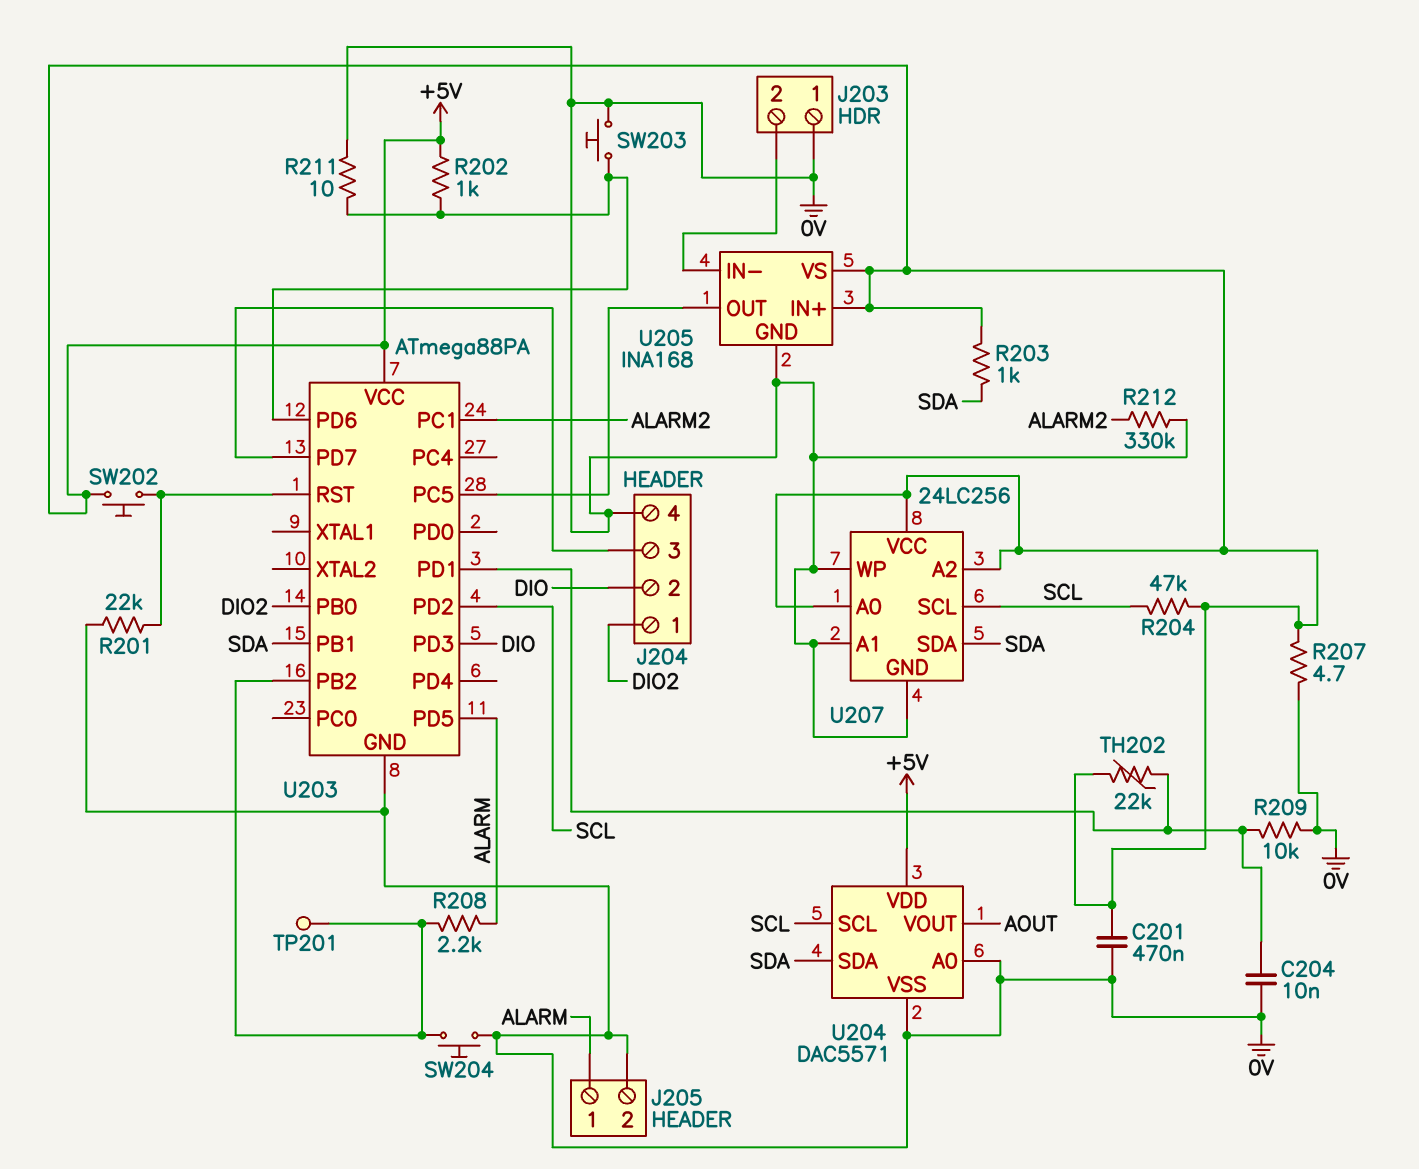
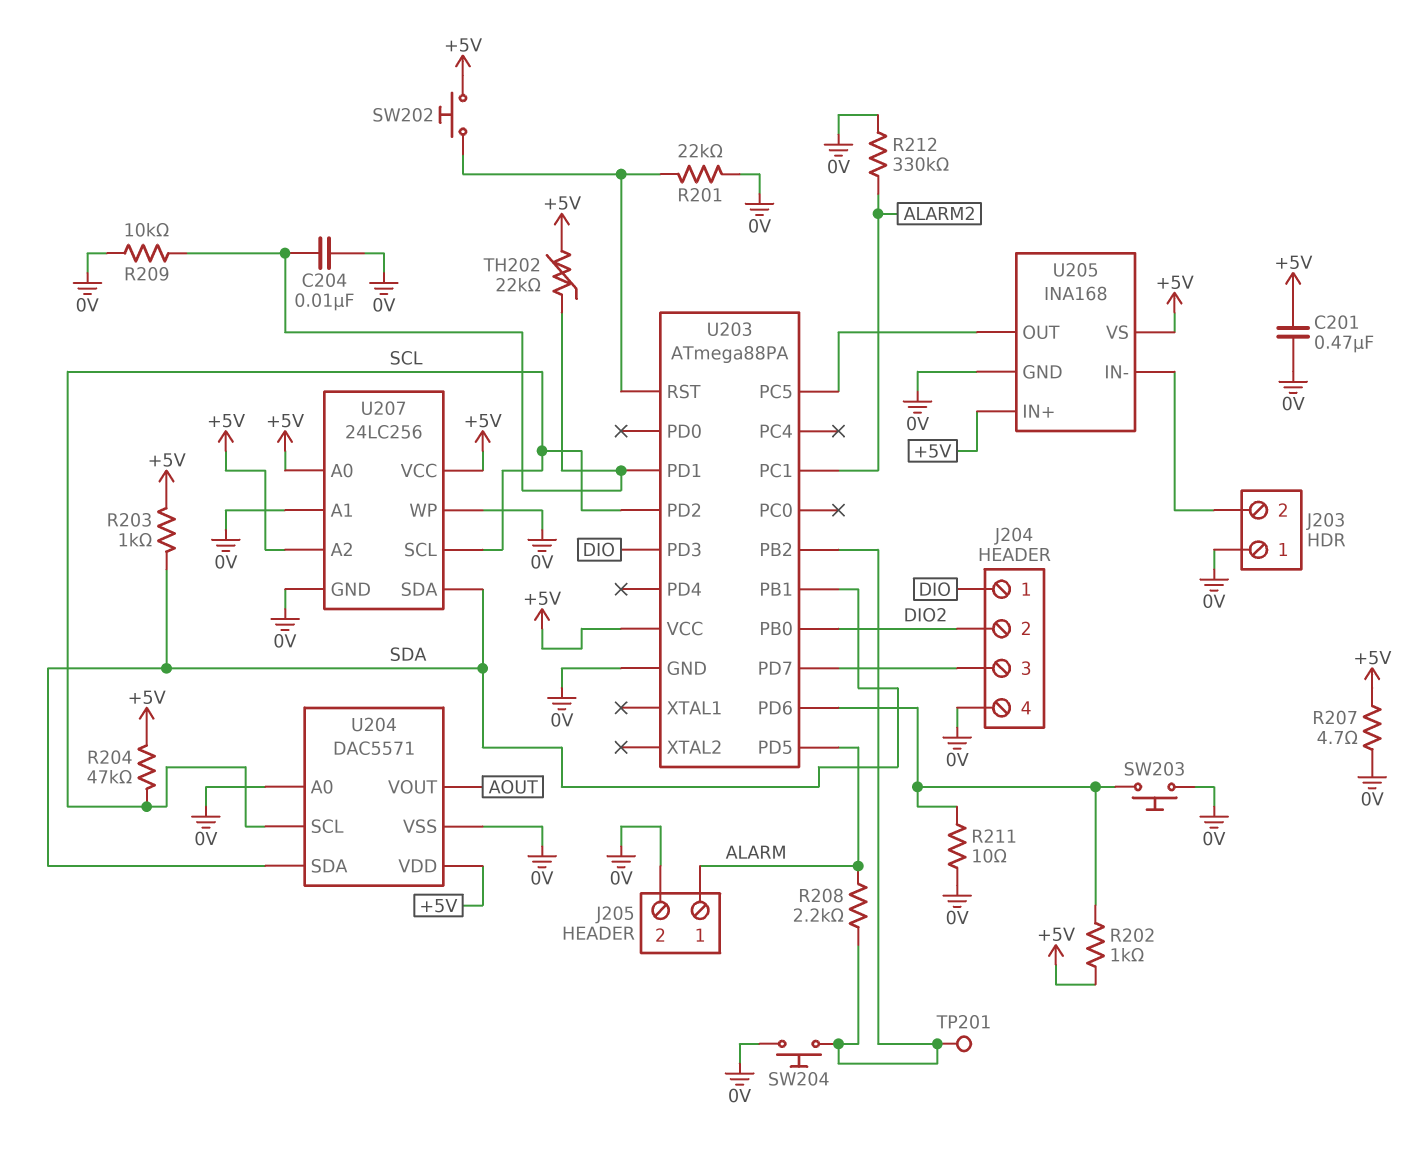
J204 pin 1: DIO2 -> DIO
J204 pin 2: DIO -> DIO2

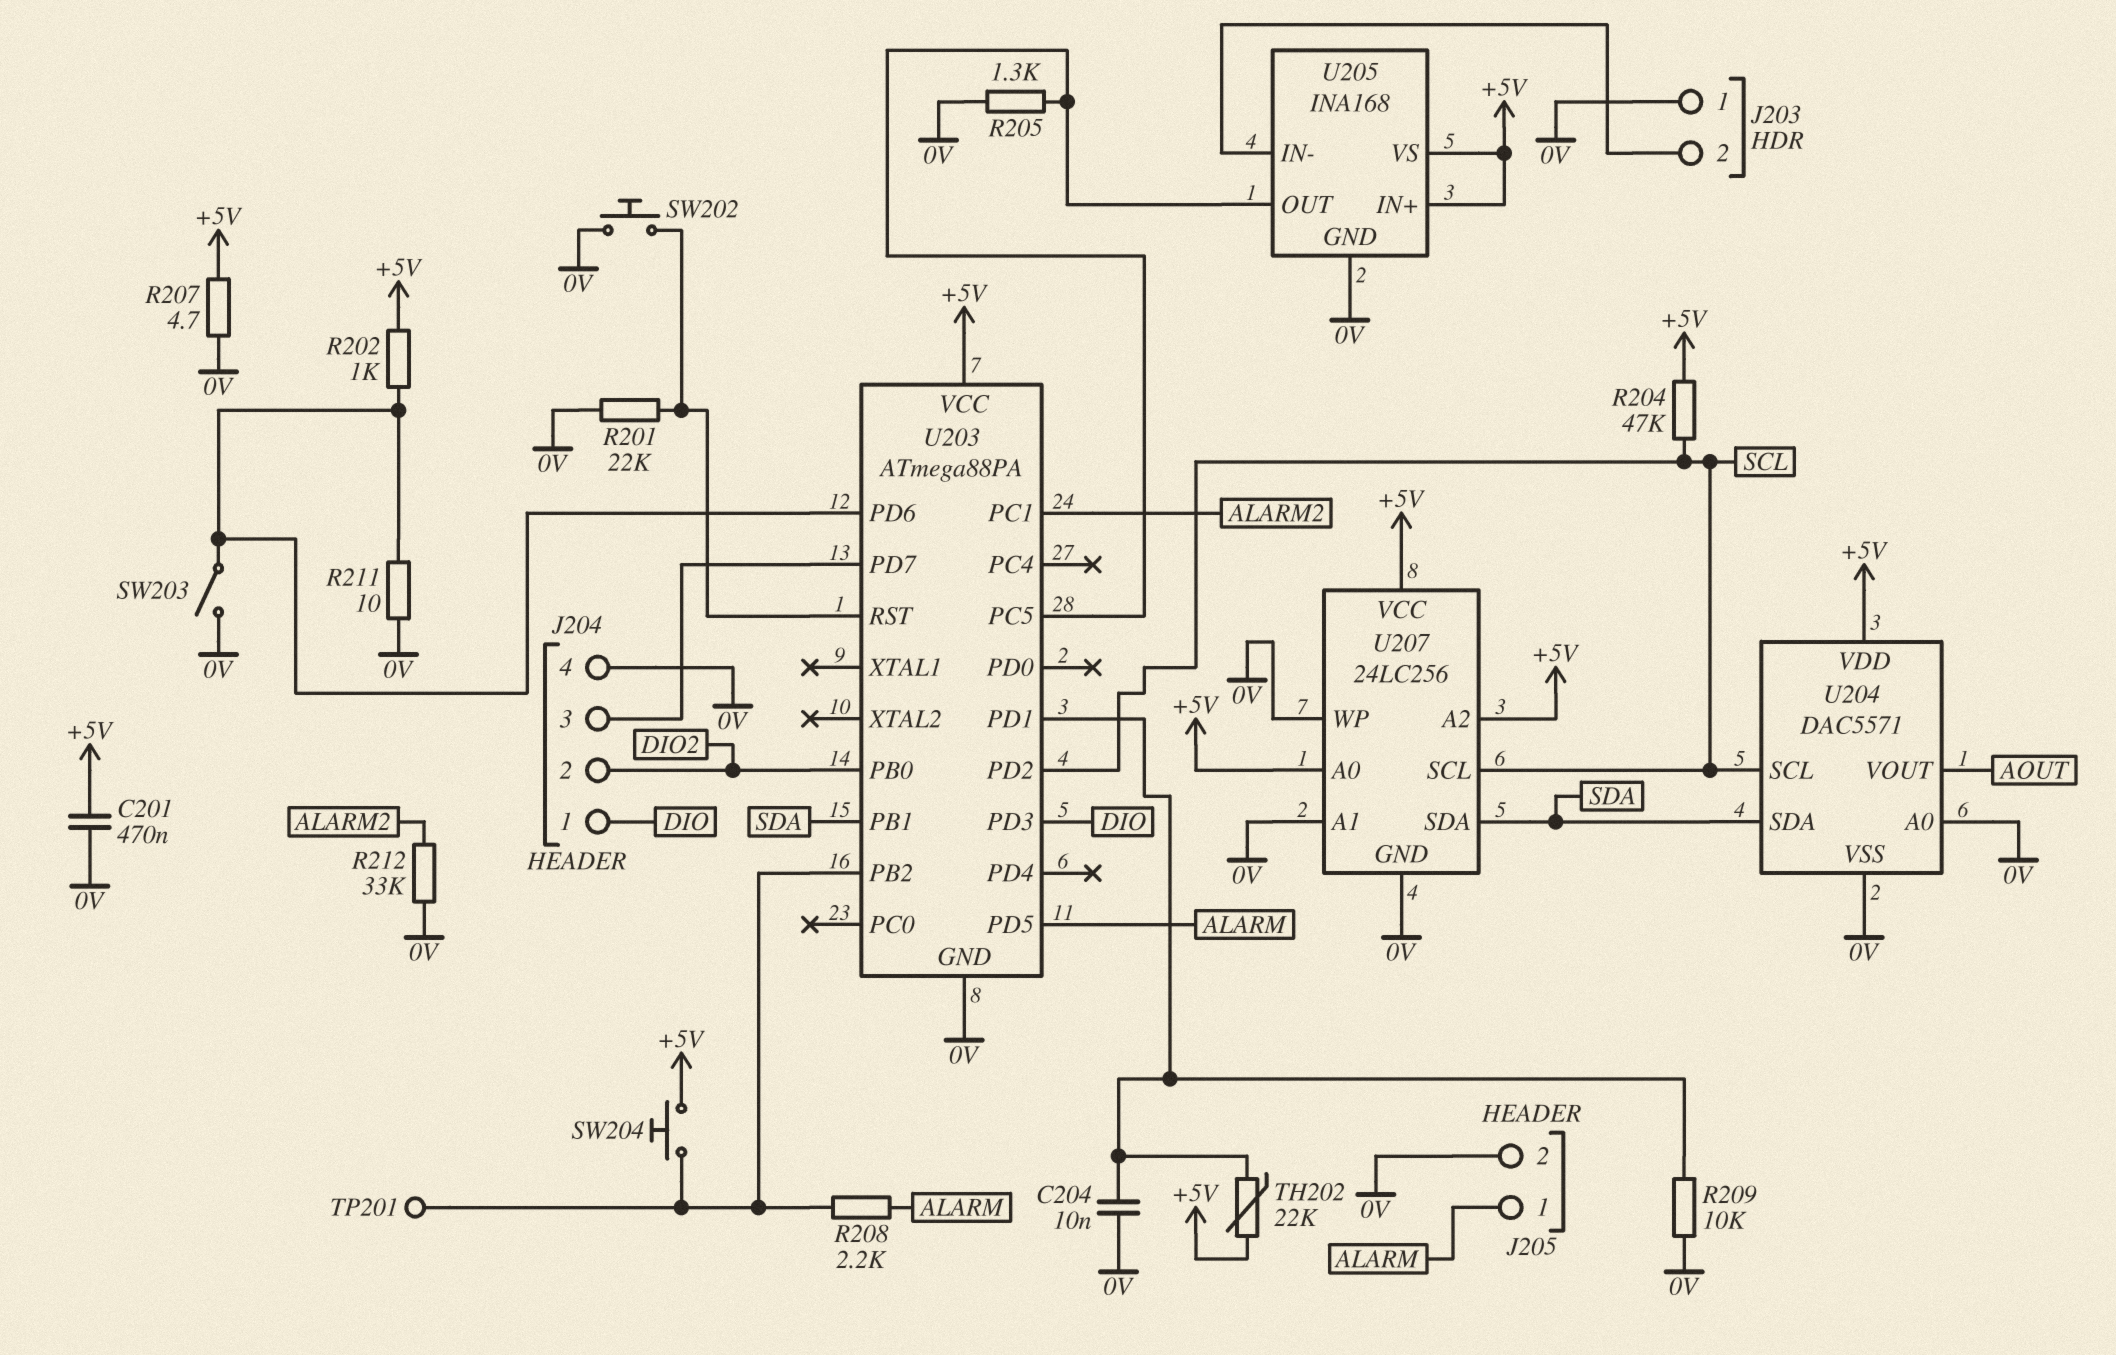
R203: 1k (+5V, SDA) -> none
R205: none -> 1.3k (0V, U203/PC5)
R212: 330k (0V, ALARM2) -> 33k (0V, ALARM2)
SW202: button (+5V, U203/RST) -> button (0V, U203/RST)
SW203: button (0V, U203/PD6) -> switch (0V, U203/PD6)
SW204: button (0V, U203/PB2) -> button (+5V, U203/PB2)

